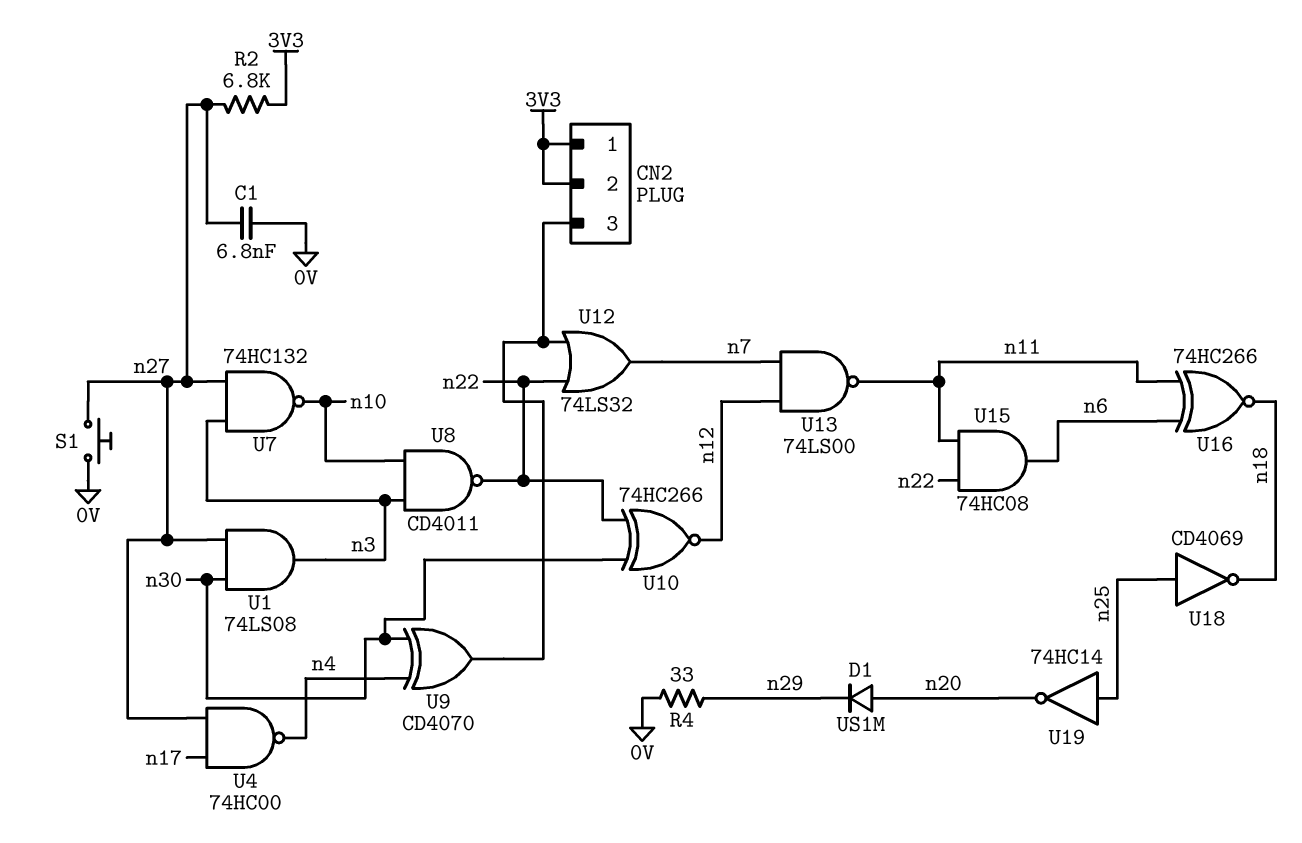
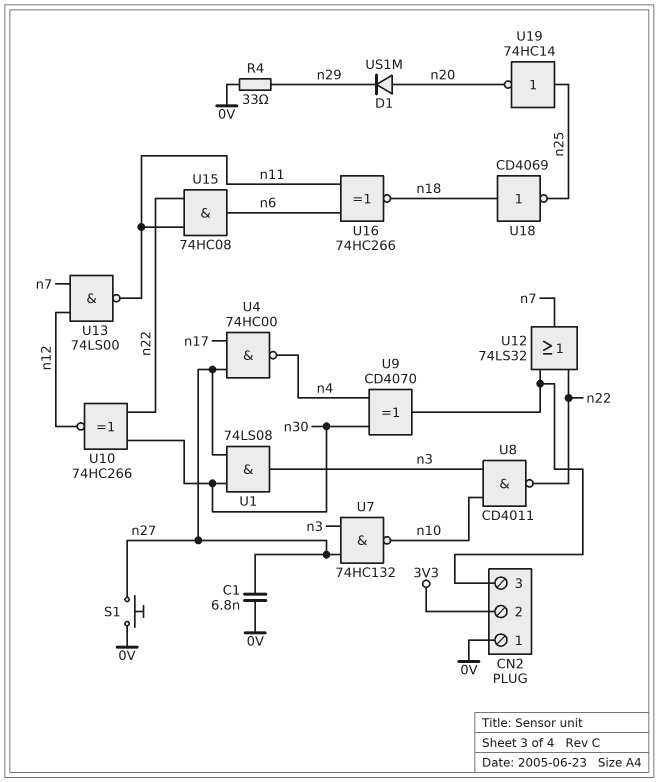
CN2 pin 1: 3V3 -> 0V
R2: 6.8k (3V3, n27) -> none
U18: NOT CD4069 (in n25, out n18) -> NOT CD4069 (in n18, out n25)

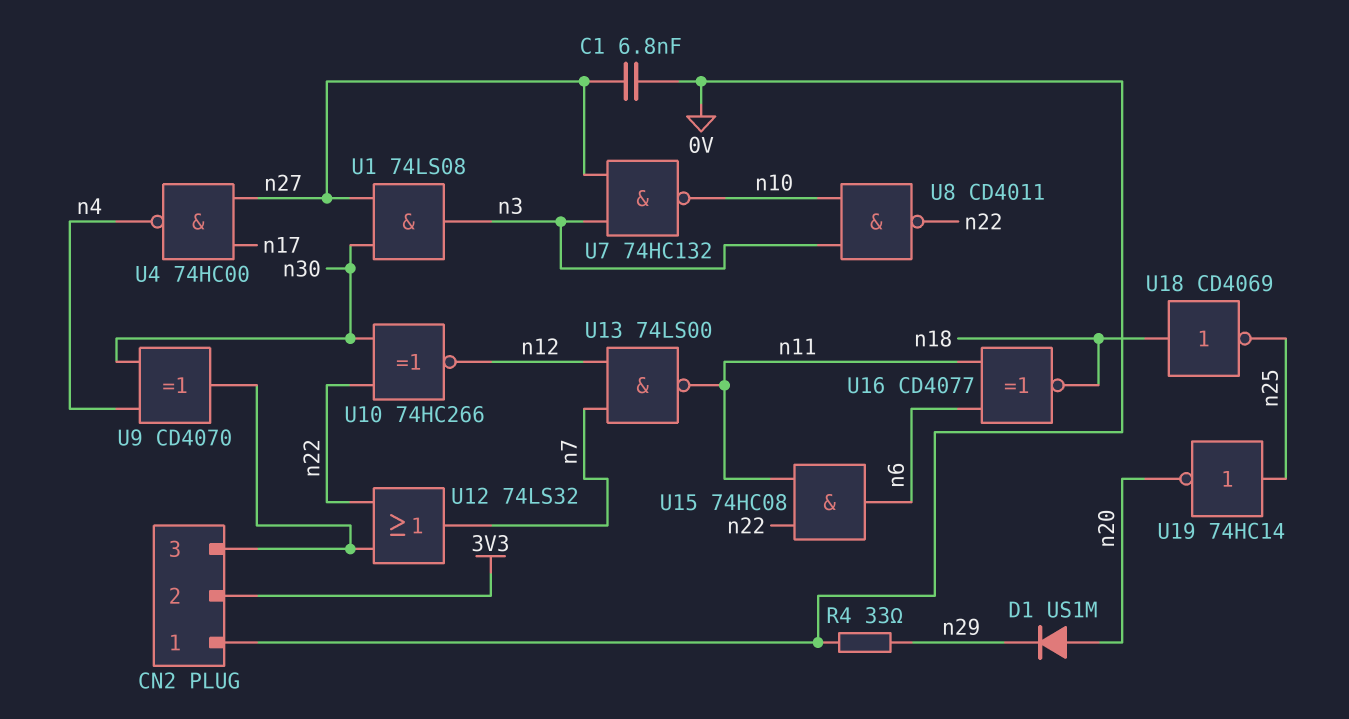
S1: button (0V, n27) -> none
U16: XNOR 74HC266 (in n6, in n11, out n18) -> XNOR CD4077 (in n6, in n11, out n18)

